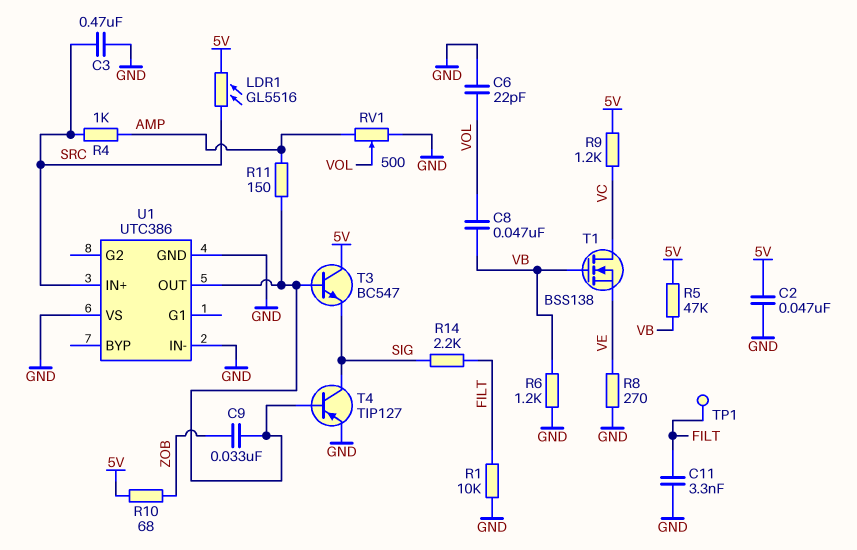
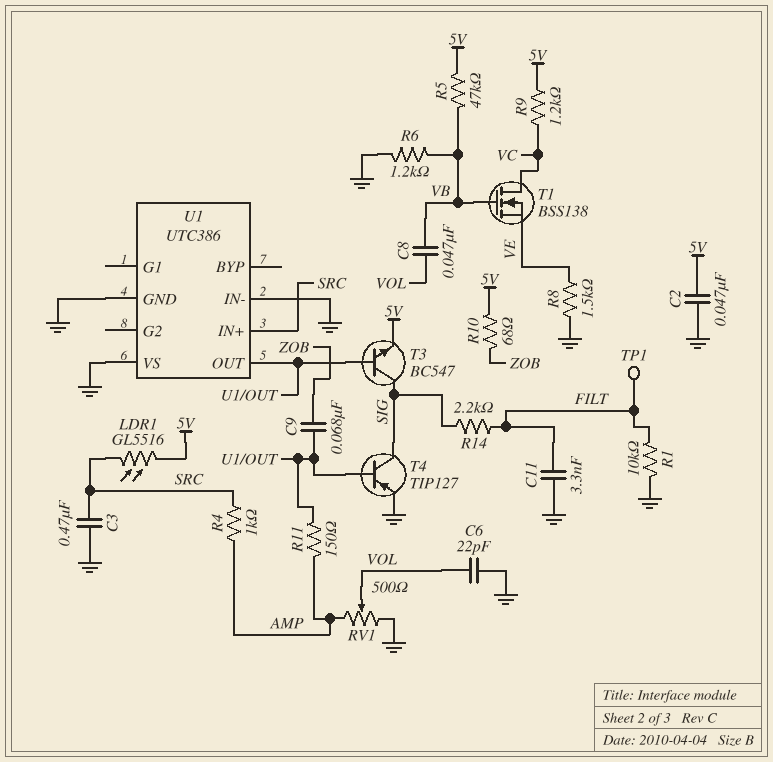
C9: 33nF (U1/OUT, ZOB) -> 68nF (U1/OUT, ZOB)
R8: 270 (GND, VE) -> 1.5k (GND, VE)
T3: NPN BC547 (B U1/OUT, C 5V, E SIG) -> NPN BC547 (B U1/OUT, C SIG, E 5V)

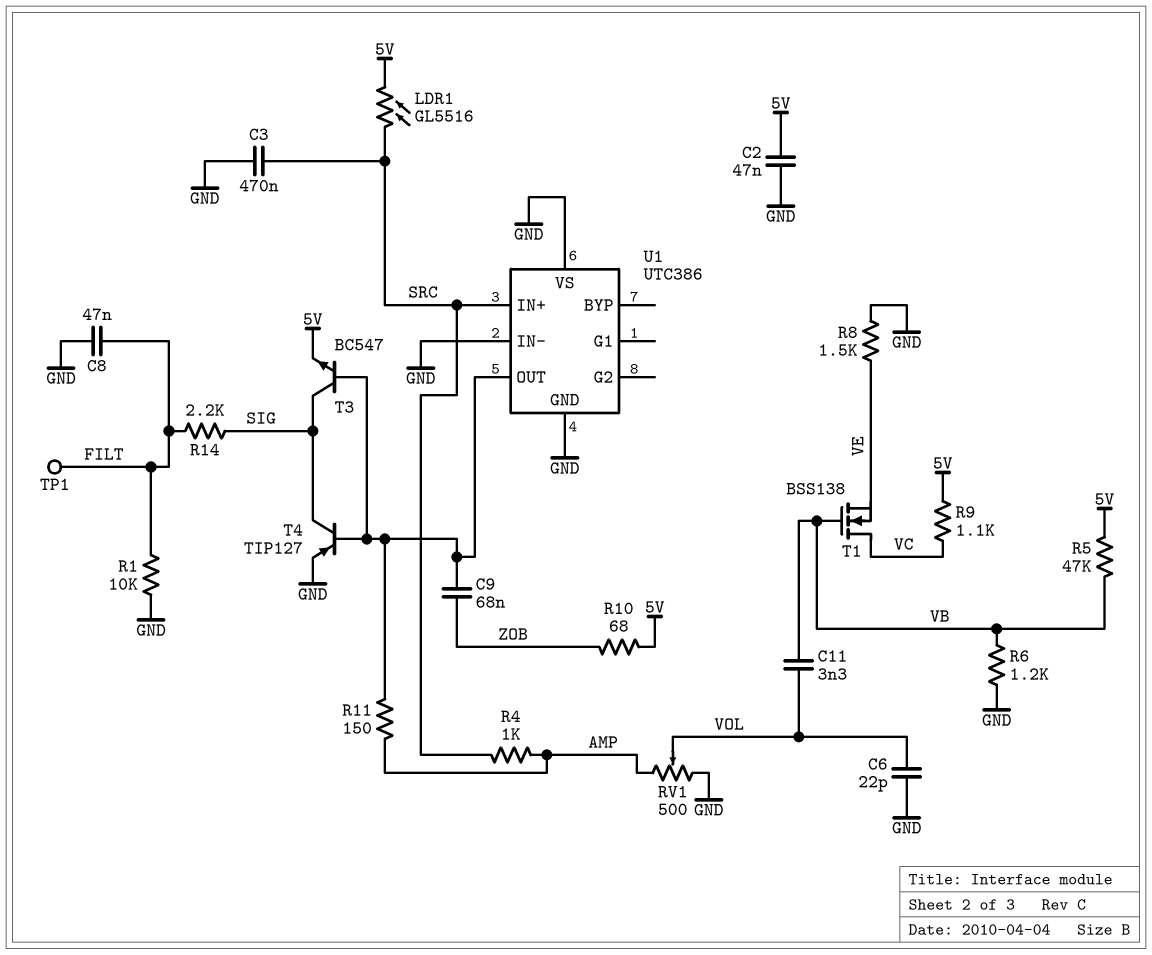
C8: 47nF (VB, VOL) -> 47nF (FILT, GND)
C11: 3.3nF (FILT, GND) -> 3.3nF (VB, VOL)
R9: 1.2k (5V, VC) -> 1.1k (5V, VC)

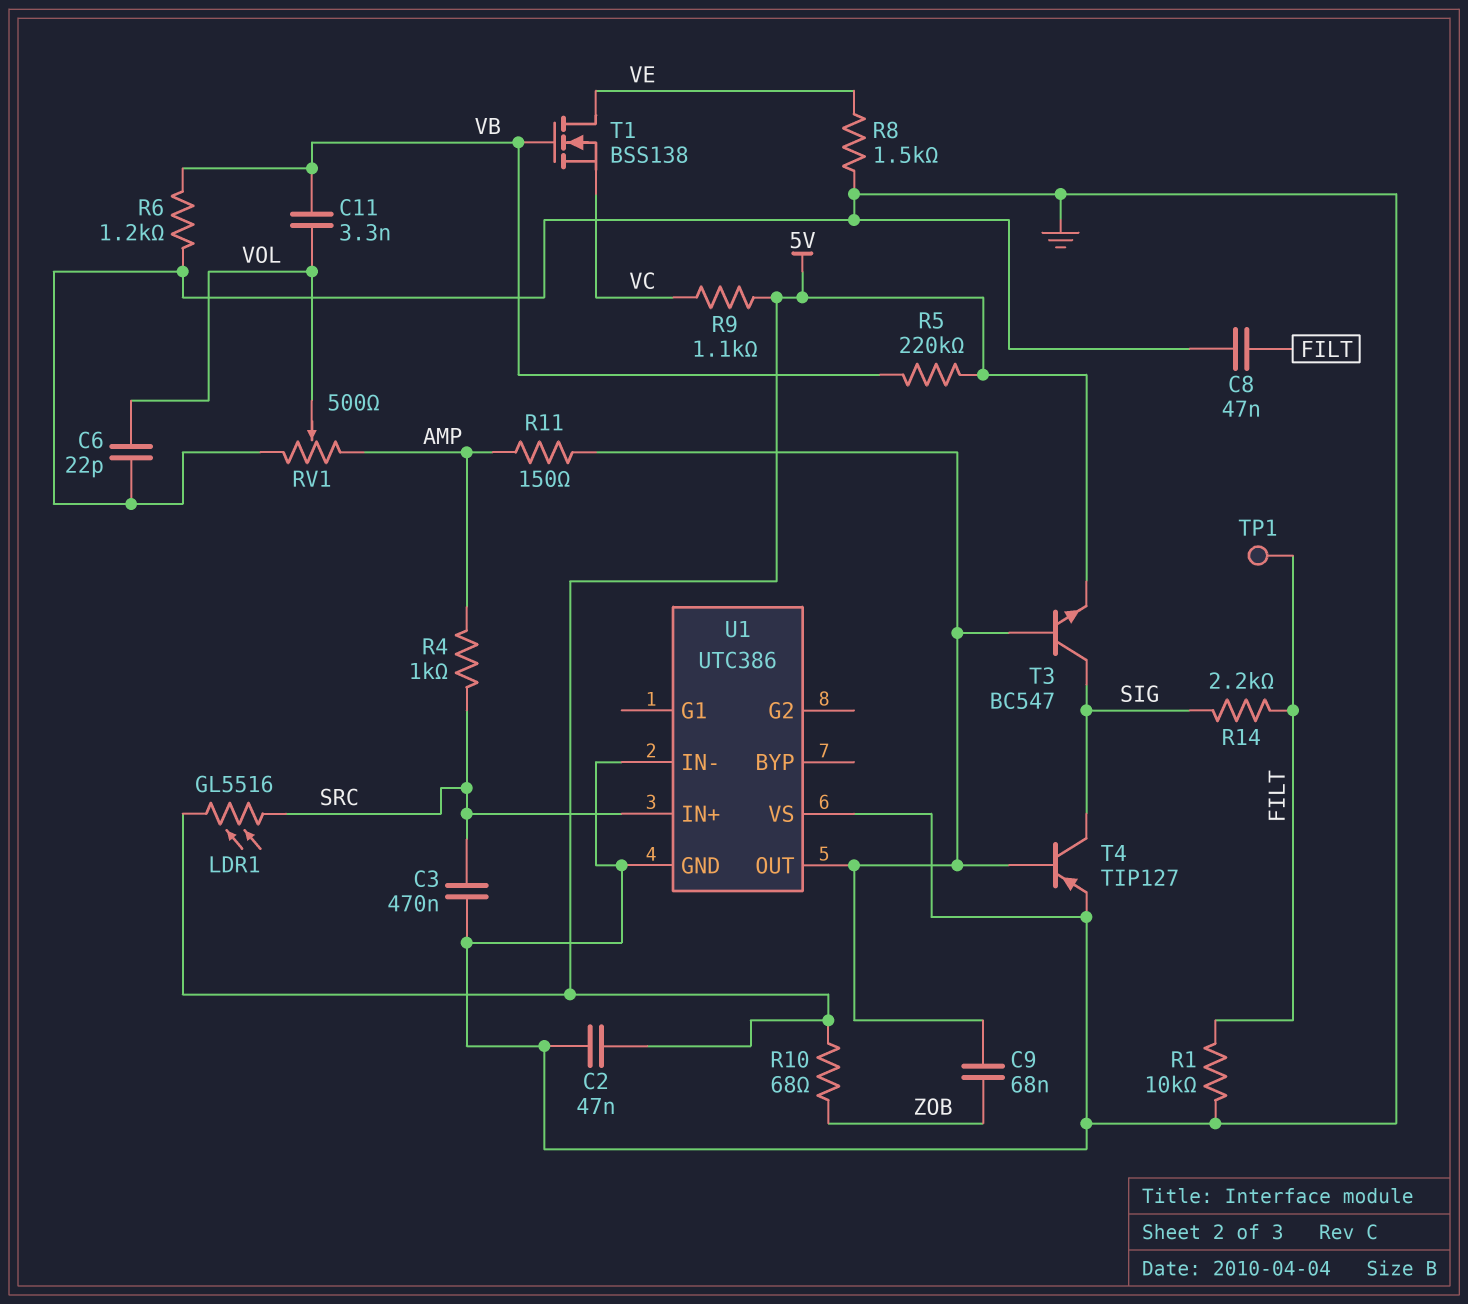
R5: 47k (5V, VB) -> 220k (5V, VB)
T1: NMOS BSS138 (G VB, D VC, S VE) -> NMOS BSS138 (G VB, D VE, S VC)

